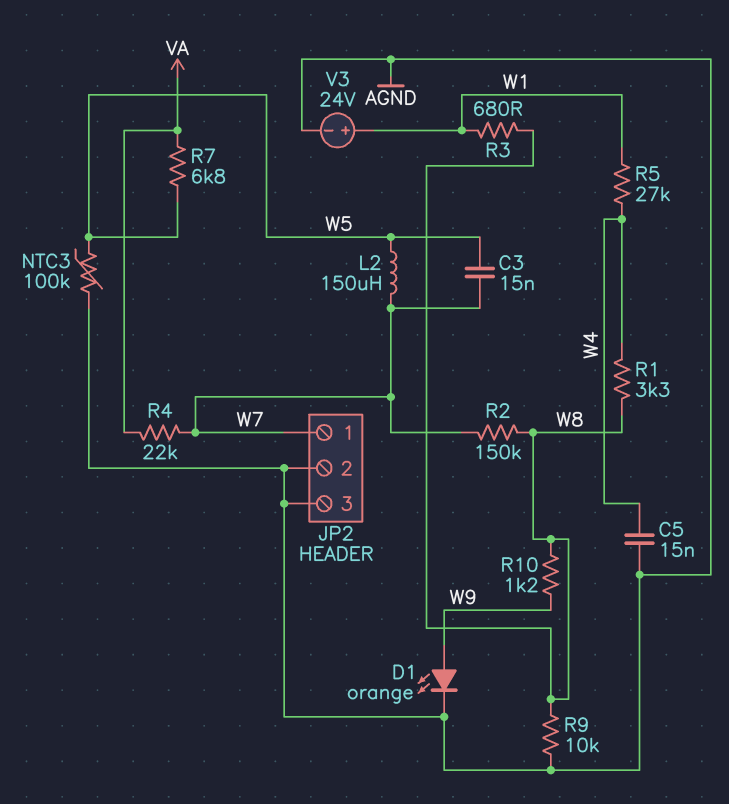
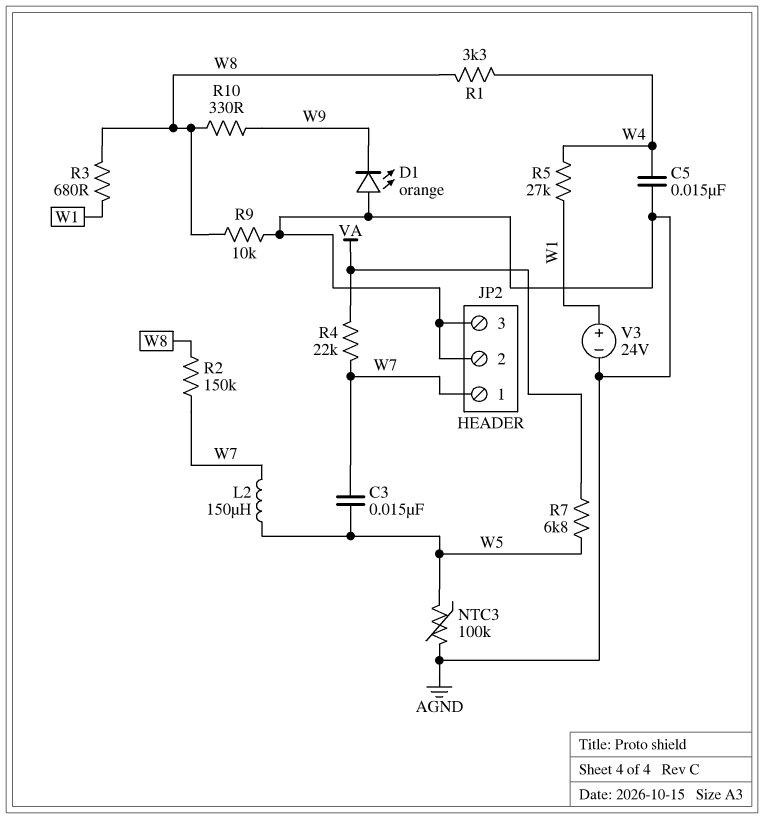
D1: LED orange (A W9, K AGND) -> LED orange (A AGND, K W9)
R10: 1.2k (W8, W9) -> 330 (W8, W9)

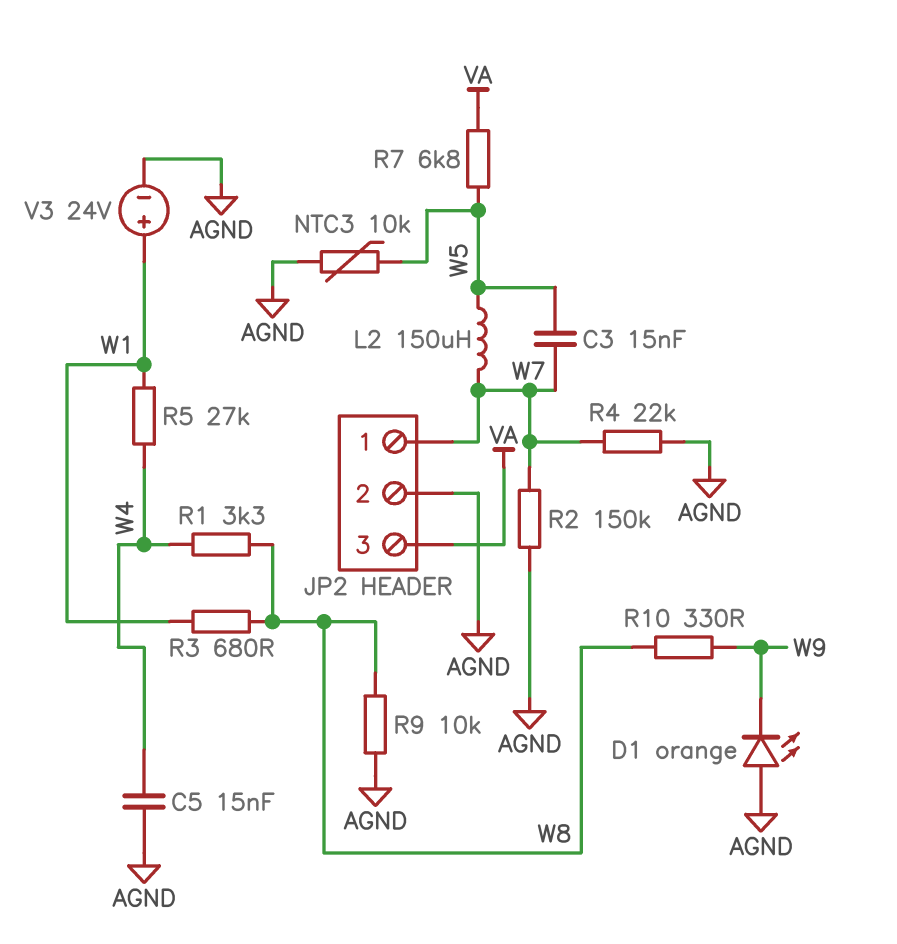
JP2 pin 3: AGND -> VA
NTC3: 100k (AGND, W5) -> 10k (AGND, W5)
R2: 150k (W7, W8) -> 150k (AGND, W7)
R4: 22k (VA, W7) -> 22k (AGND, W7)

